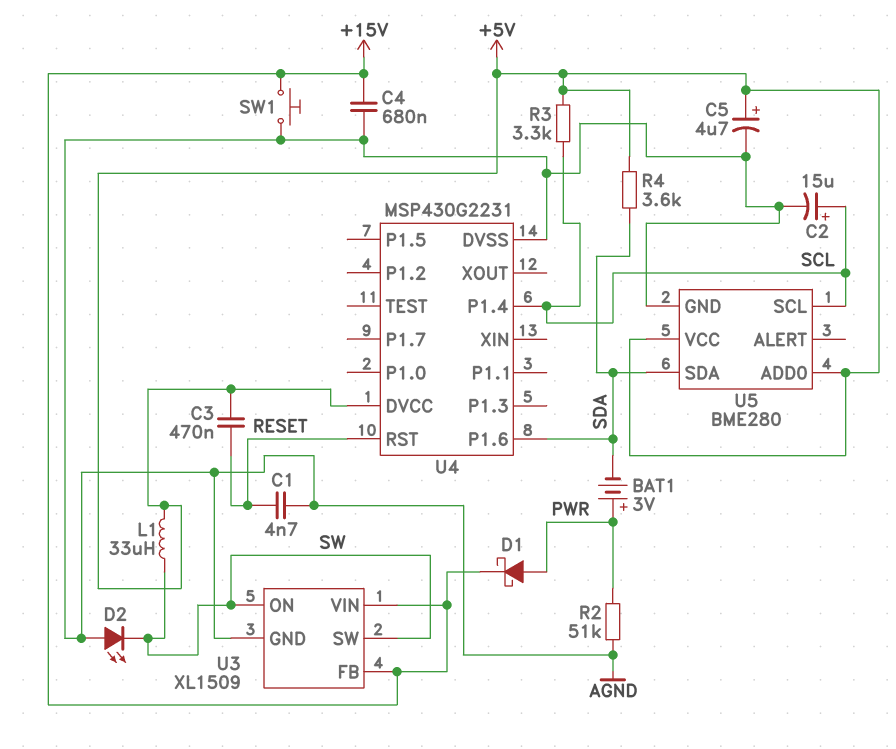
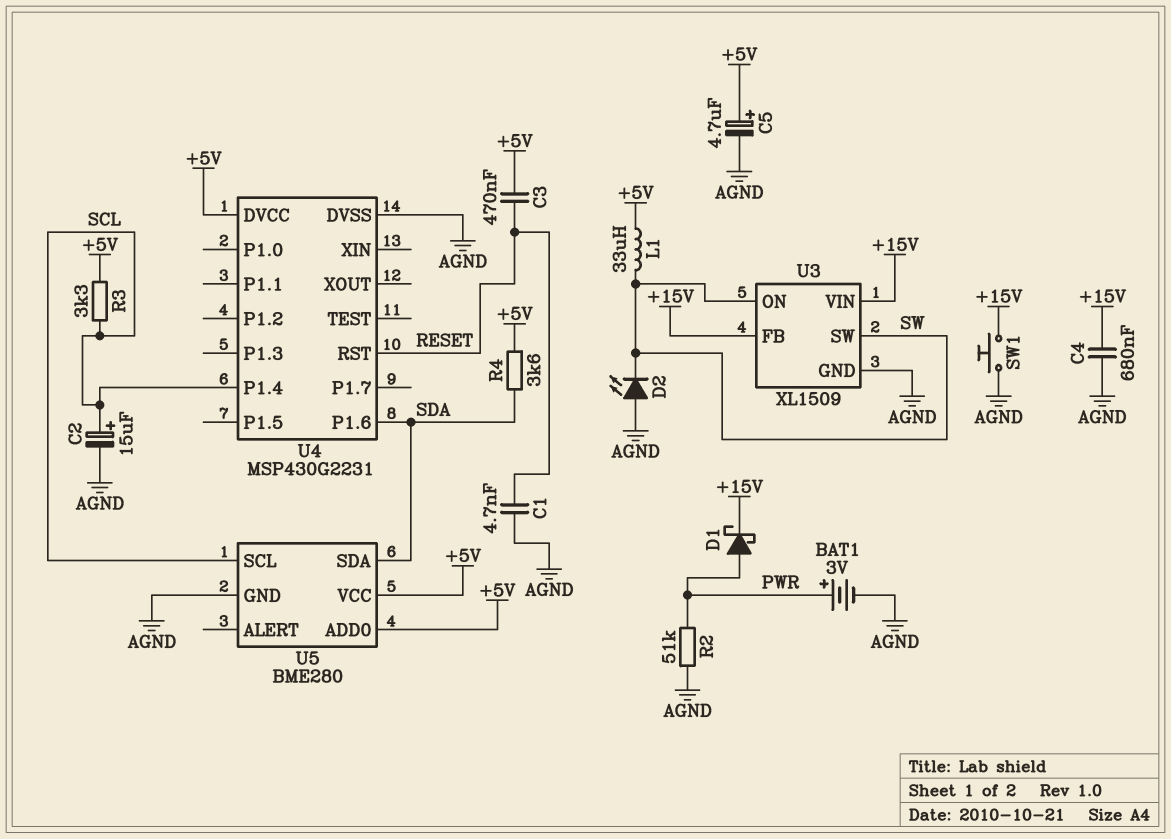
BAT1: 3V (plus PWR, minus SDA) -> 3V (plus PWR, minus AGND)

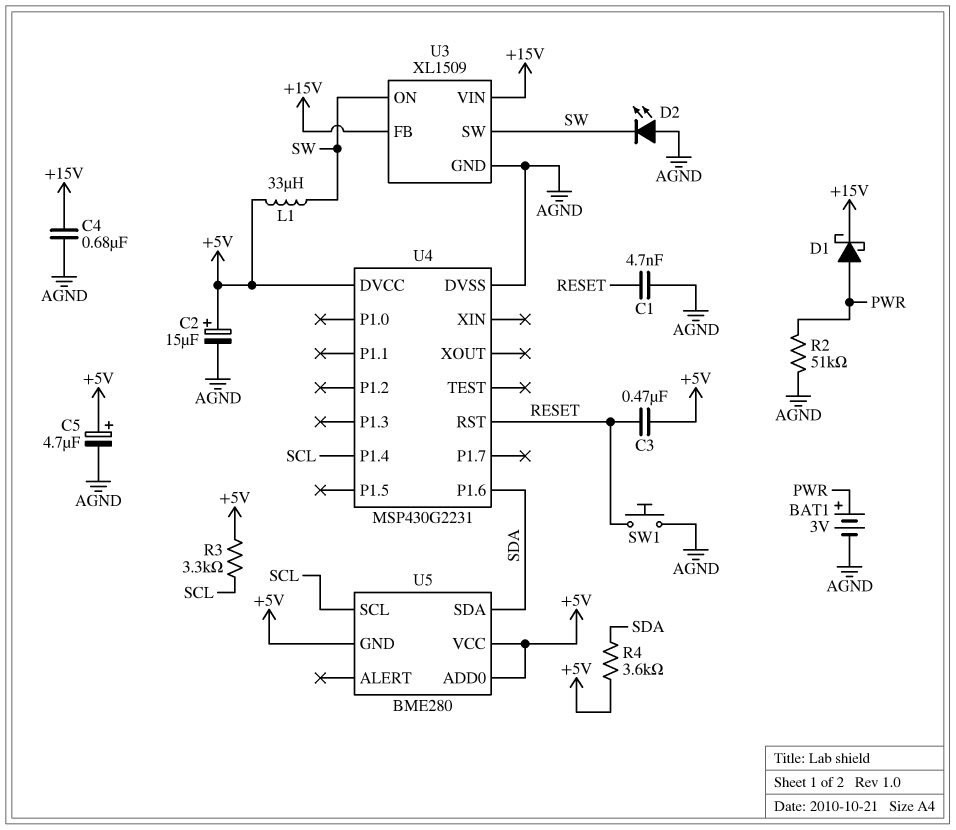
C2: 15uF (plus SCL, minus AGND) -> 15uF (plus +5V, minus AGND)
SW1: button (+15V, AGND) -> button (AGND, RESET)
U5 pin GND: AGND -> +5V

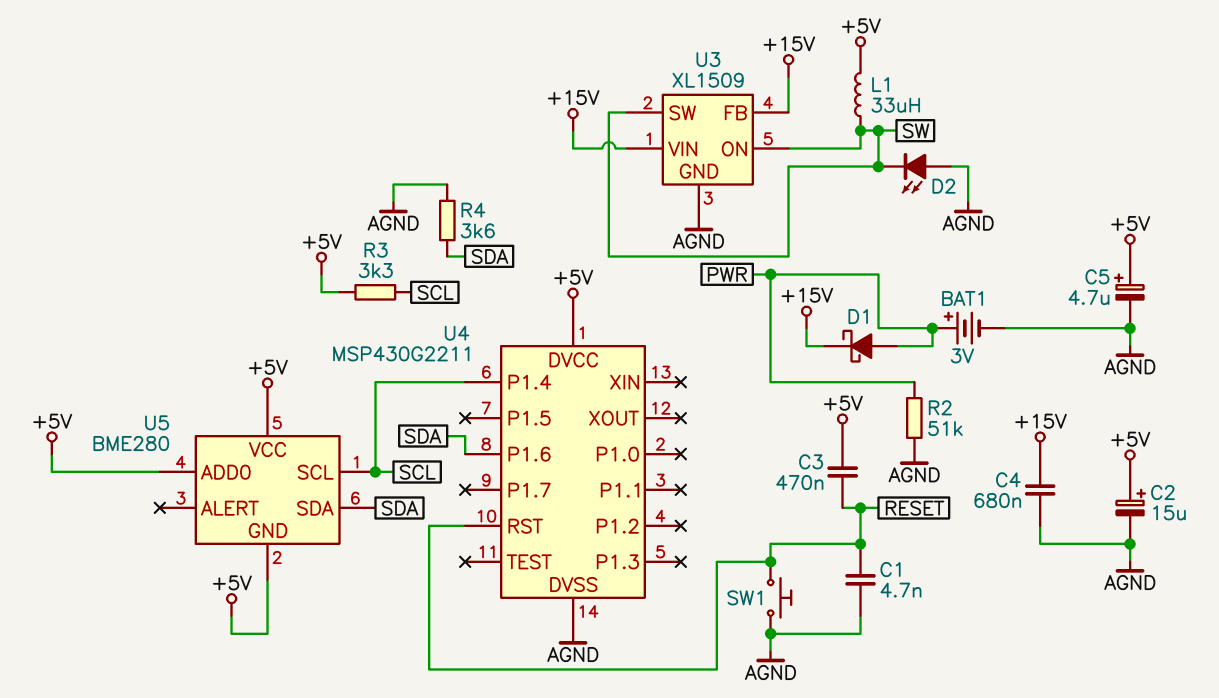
R4: 3.6k (+5V, SDA) -> 3.6k (AGND, SDA)
U4: MSP430G2231 -> MSP430G2211

